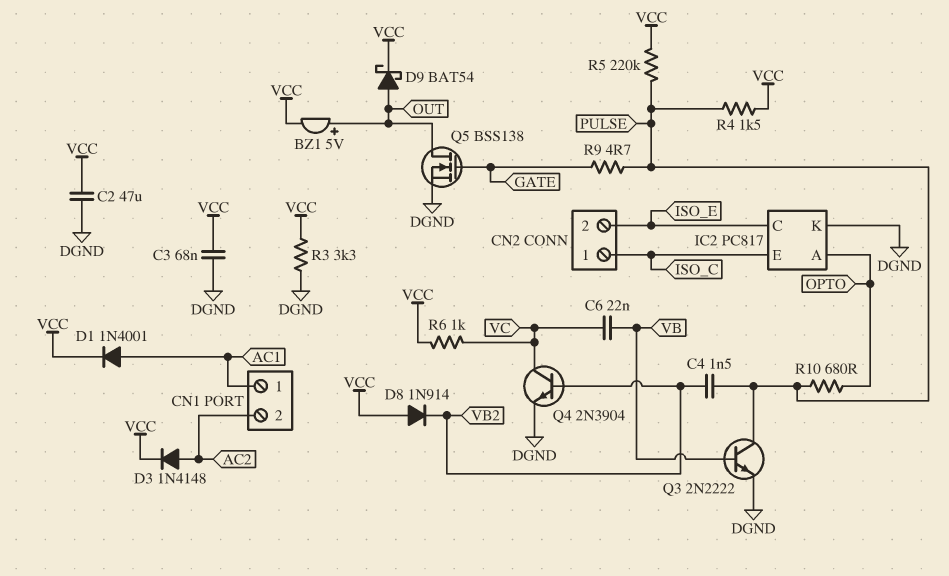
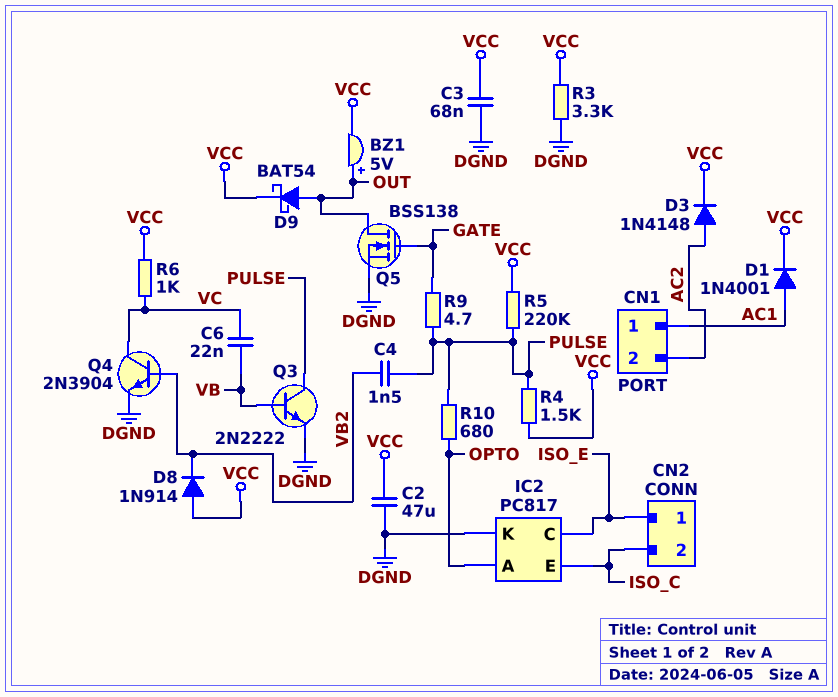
CN2 pin 1: ISO_C -> ISO_E
CN2 pin 2: ISO_E -> ISO_C

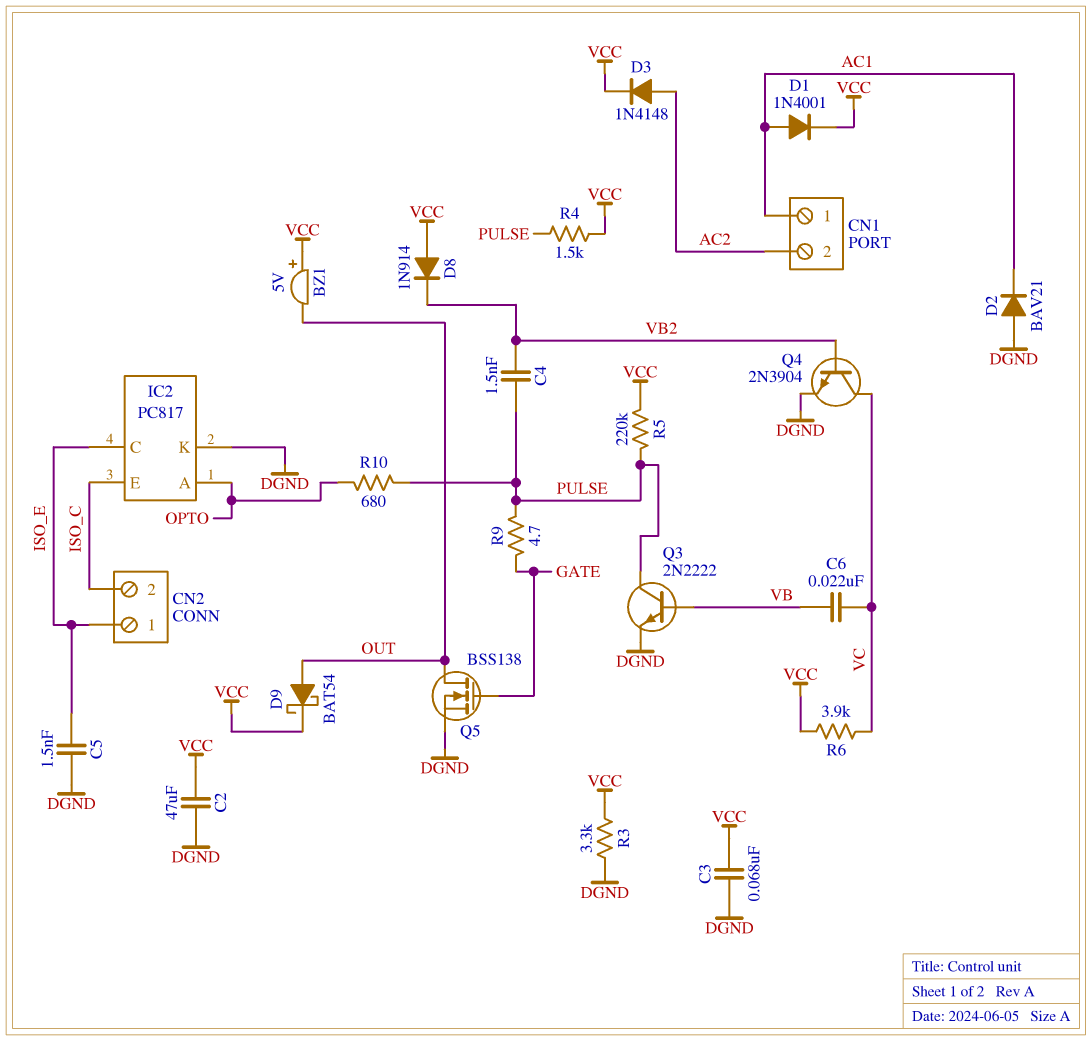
BZ1: buzzer 5V (plus OUT, minus VCC) -> buzzer 5V (plus VCC, minus OUT)
C5: none -> 1.5nF (DGND, ISO_E)
D2: none -> diode BAV21 (A DGND, K AC1)
R6: 1k (VC, VCC) -> 3.9k (VC, VCC)

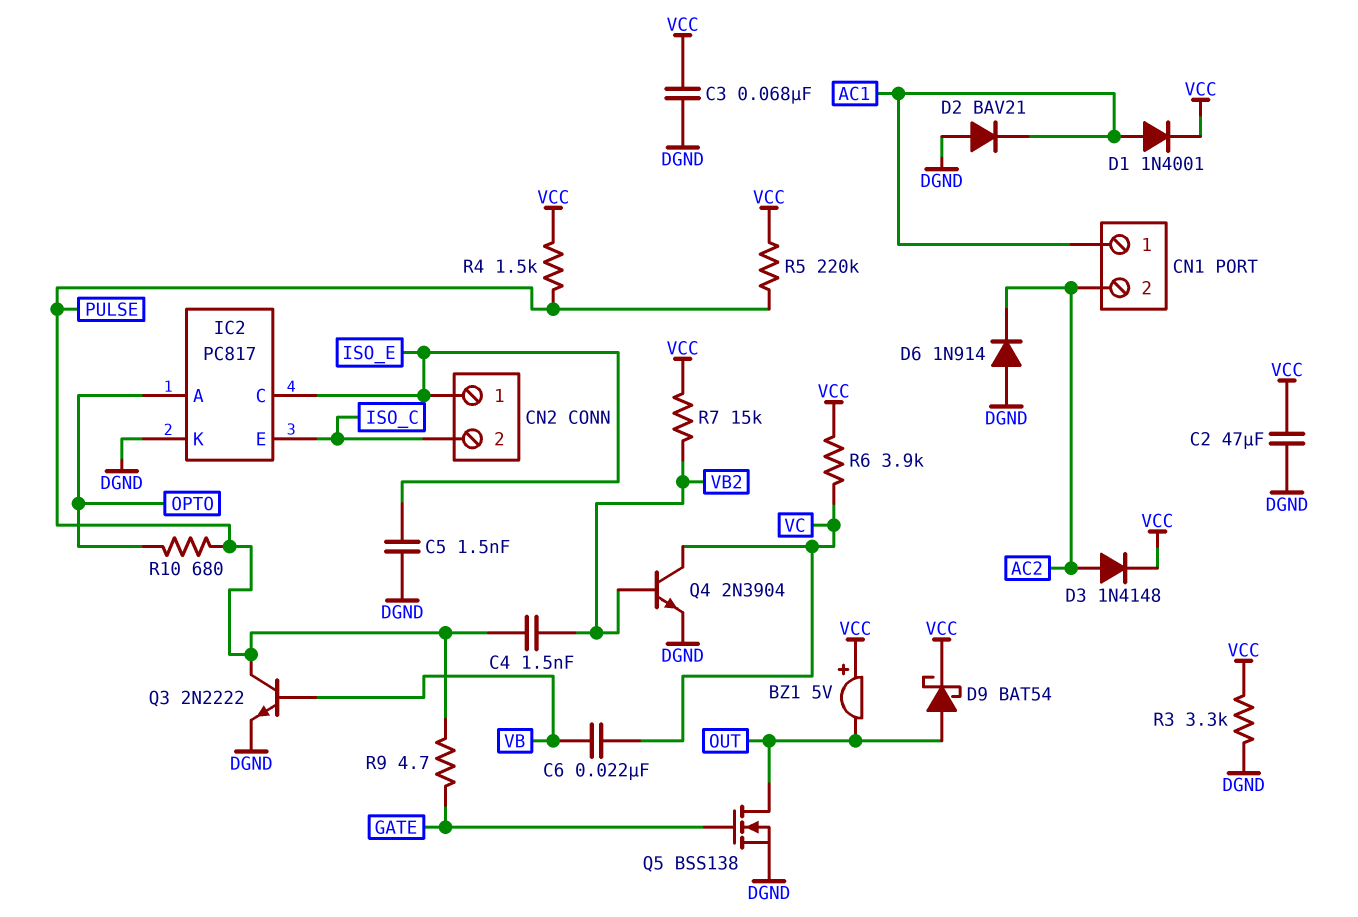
D6: none -> diode 1N914 (A DGND, K AC2)
D8: diode 1N914 (A VCC, K VB2) -> none
R7: none -> 15k (VB2, VCC)

